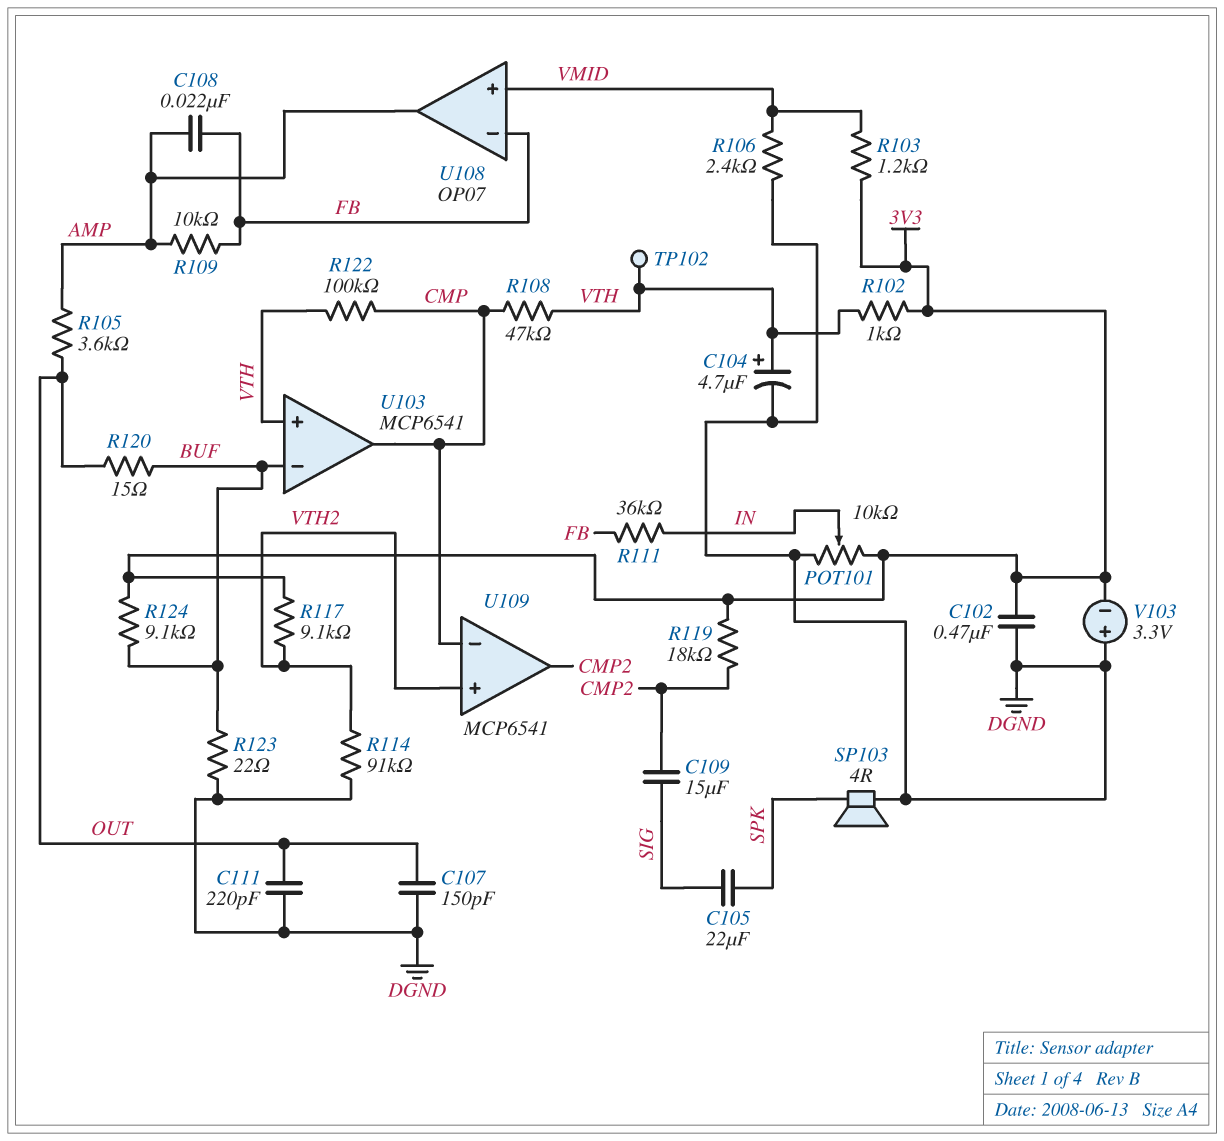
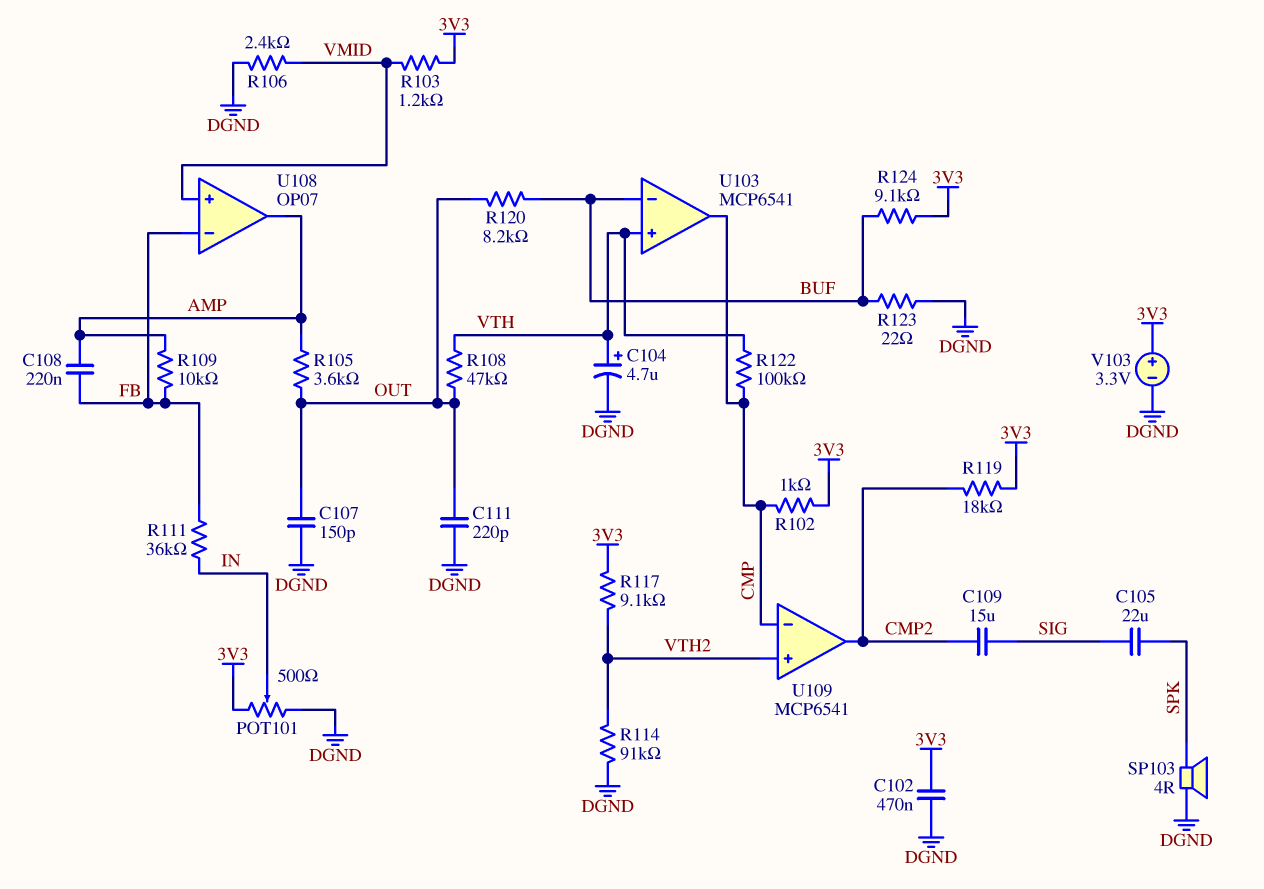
C108: 22nF (AMP, FB) -> 220nF (AMP, FB)
POT101: 10k (3V3, DGND, wiper IN) -> 500 (3V3, DGND, wiper IN)
R102: 1k (3V3, VTH) -> 1k (3V3, CMP)
R108: 47k (CMP, VTH) -> 47k (OUT, VTH)
R120: 15 (BUF, OUT) -> 8.2k (BUF, OUT)
TP102: test point (VTH) -> none
V103: 3.3V (plus DGND, minus 3V3) -> 3.3V (plus 3V3, minus DGND)

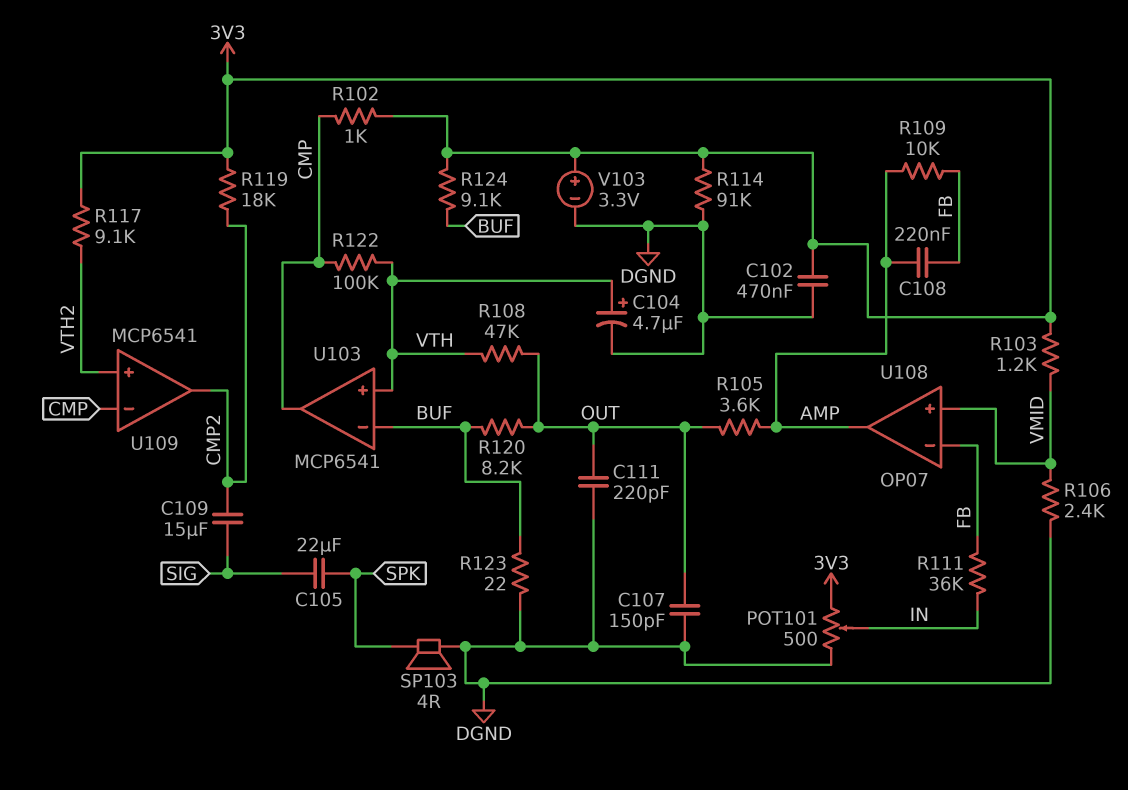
R114: 91k (DGND, VTH2) -> 91k (3V3, DGND)

